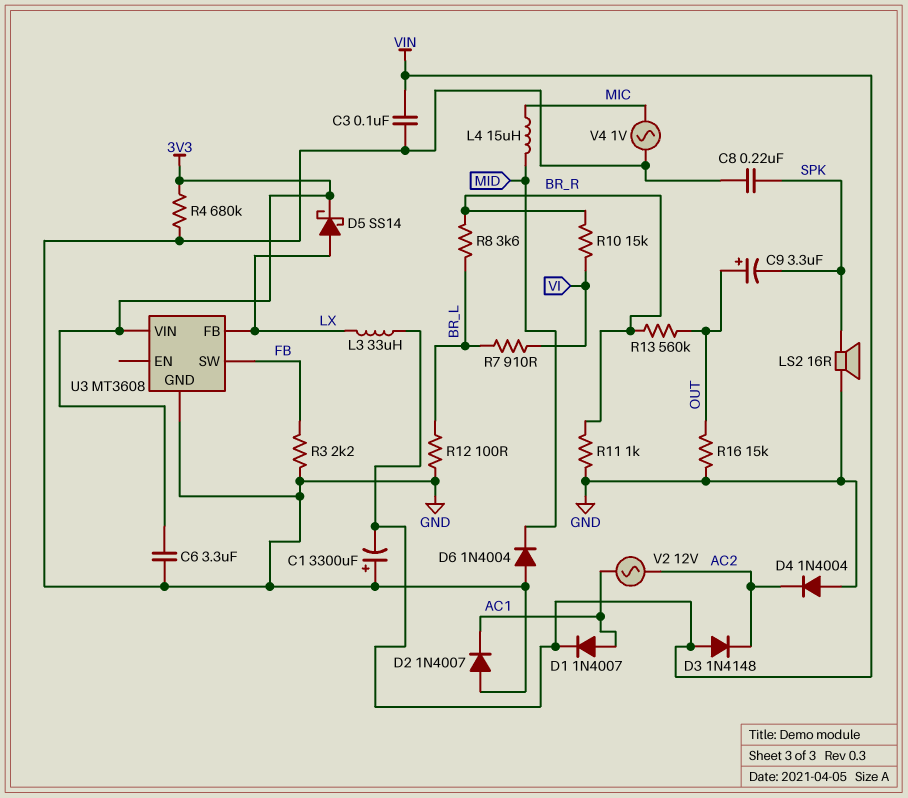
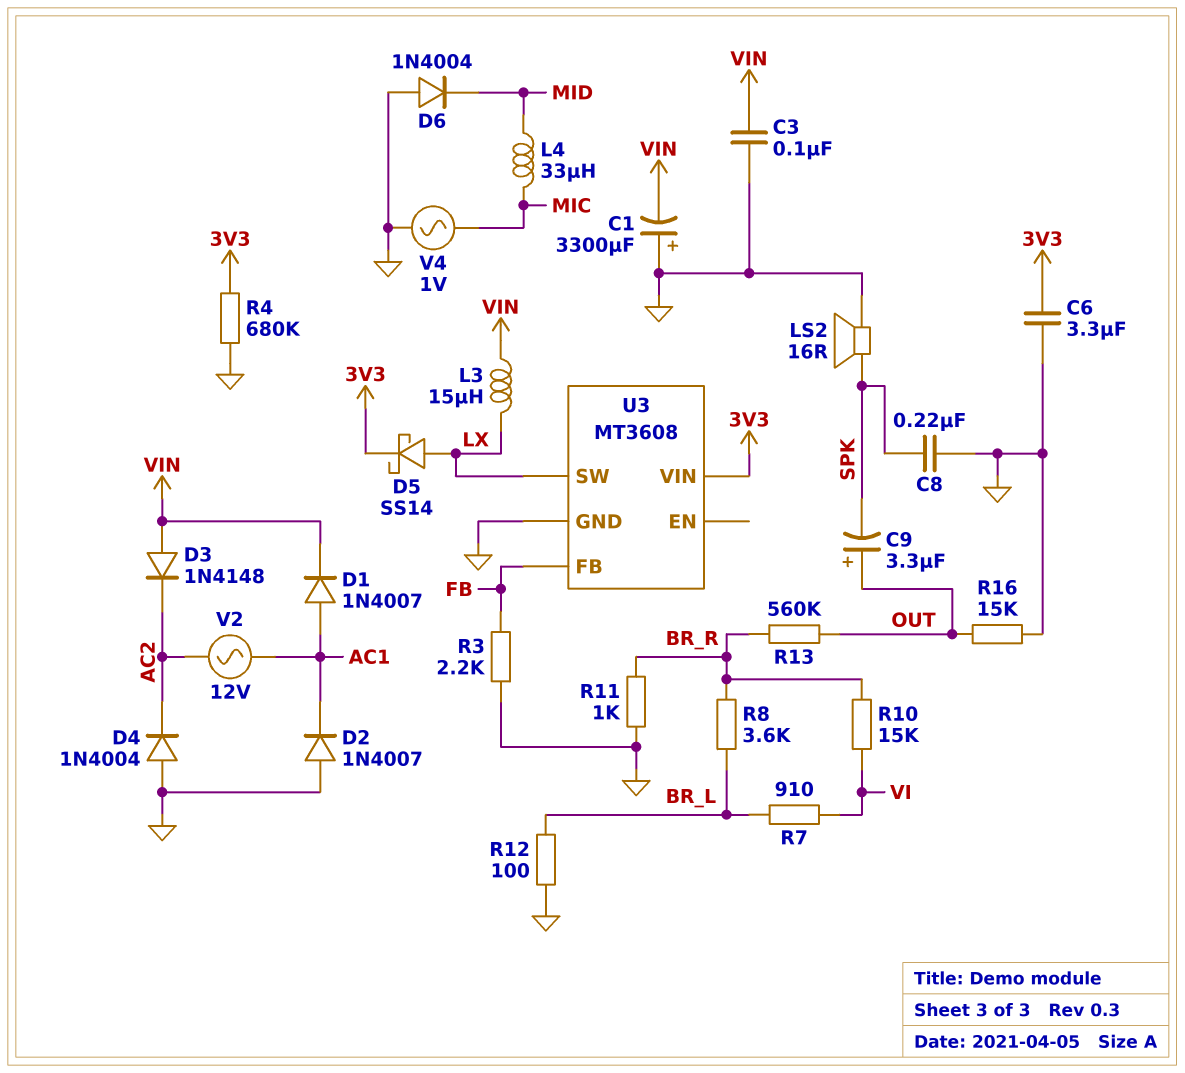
L3: 33uH (LX, VIN) -> 15uH (LX, VIN)
L4: 15uH (MIC, MID) -> 33uH (MIC, MID)
U3 pin FB: LX -> FB
U3 pin SW: FB -> LX

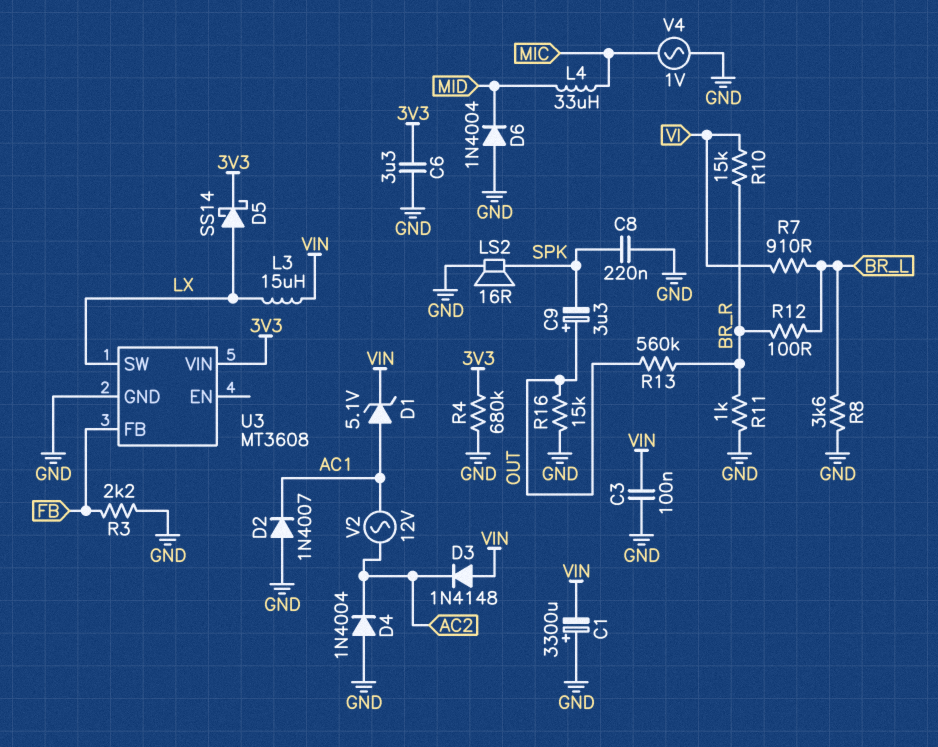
D1: diode 1N4007 (A AC1, K VIN) -> zener 5.1V (A AC1, K VIN)
R8: 3.6k (BR_L, BR_R) -> 3.6k (BR_L, GND)
R12: 100 (BR_L, GND) -> 100 (BR_L, BR_R)

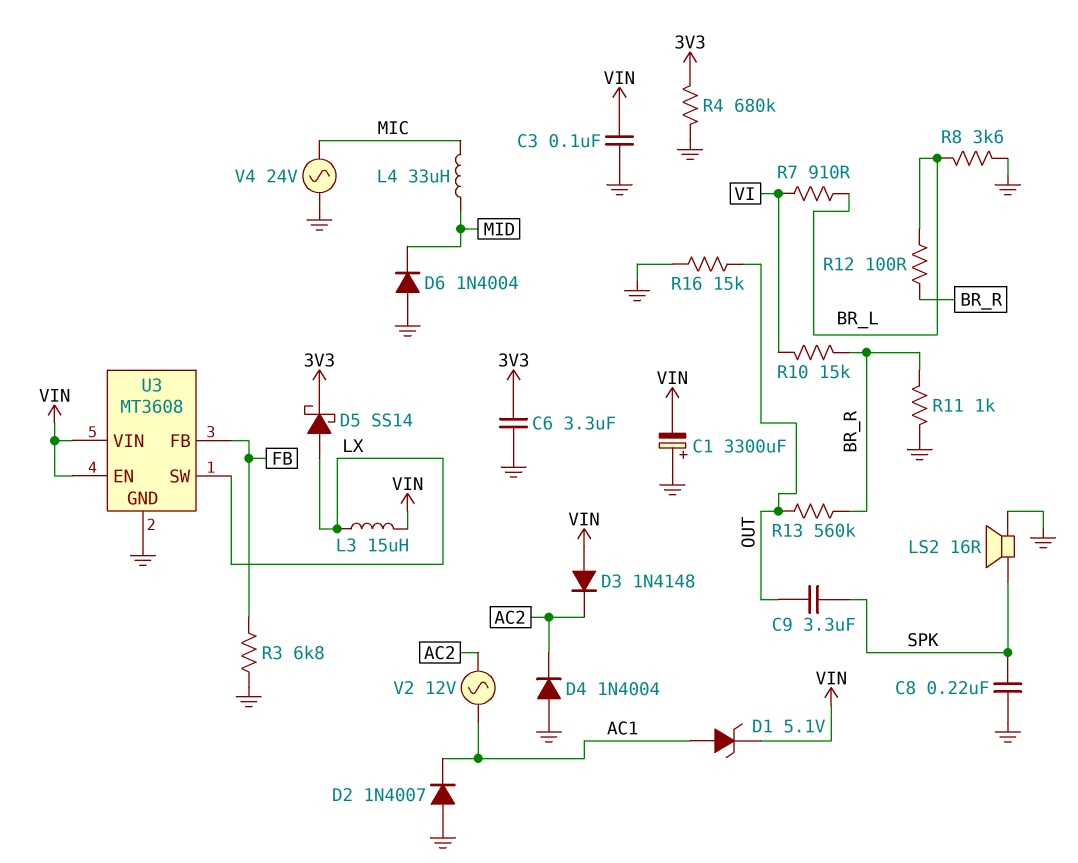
C9: 3.3uF (plus OUT, minus SPK) -> 3.3uF (OUT, SPK)
R3: 2.2k (FB, GND) -> 6.8k (FB, GND)
U3 pin EN: none -> VIN
U3 pin VIN: 3V3 -> VIN
V4: AC 1V (GND, MIC) -> AC 24V (GND, MIC)

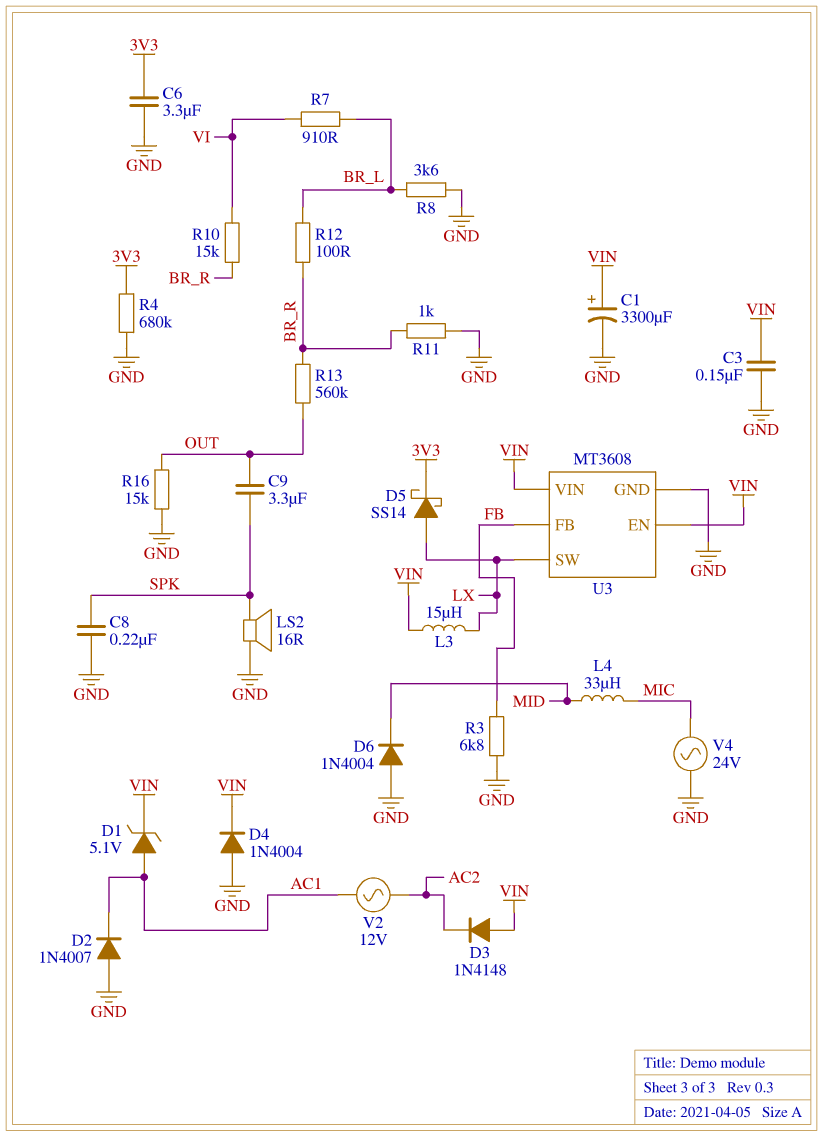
C1: 3300uF (plus GND, minus VIN) -> 3300uF (plus VIN, minus GND)
C3: 100nF (GND, VIN) -> 150nF (GND, VIN)
D4: diode 1N4004 (A GND, K AC2) -> diode 1N4004 (A GND, K VIN)

